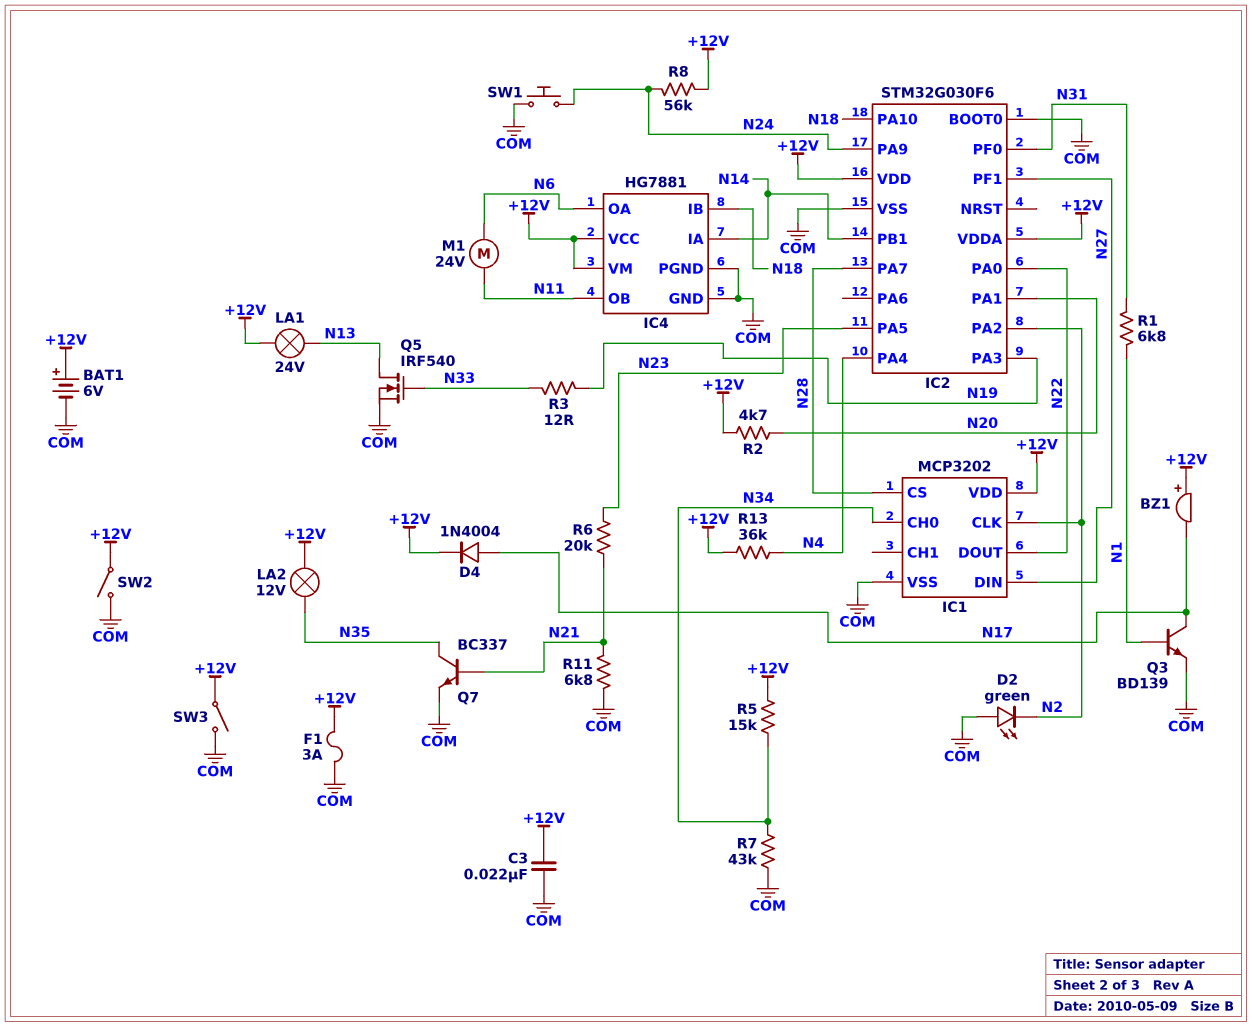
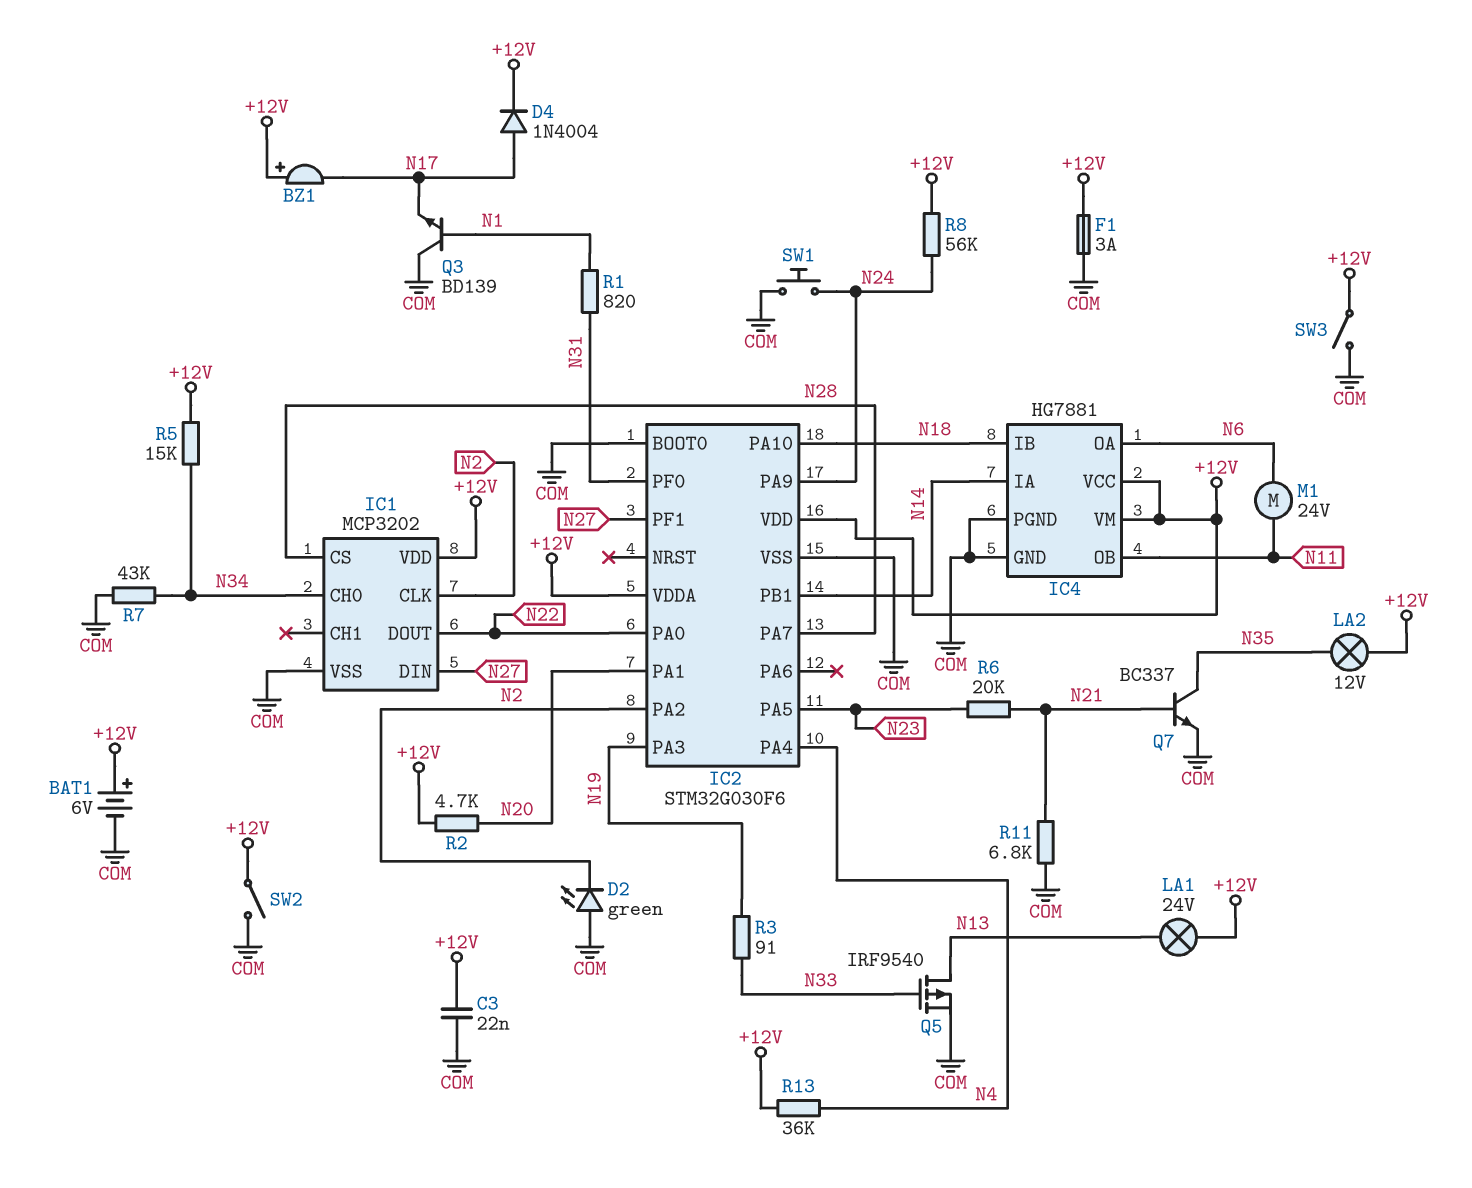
Q3: NPN BD139 (B N1, C N17, E COM) -> NPN BD139 (B N1, C COM, E N17)
Q5: NMOS IRF540 (G N33, D N13, S COM) -> PMOS IRF9540 (G N33, D N13, S COM)
R1: 6.8k (N1, N31) -> 820 (N1, N31)
R3: 12 (N19, N33) -> 91 (N19, N33)

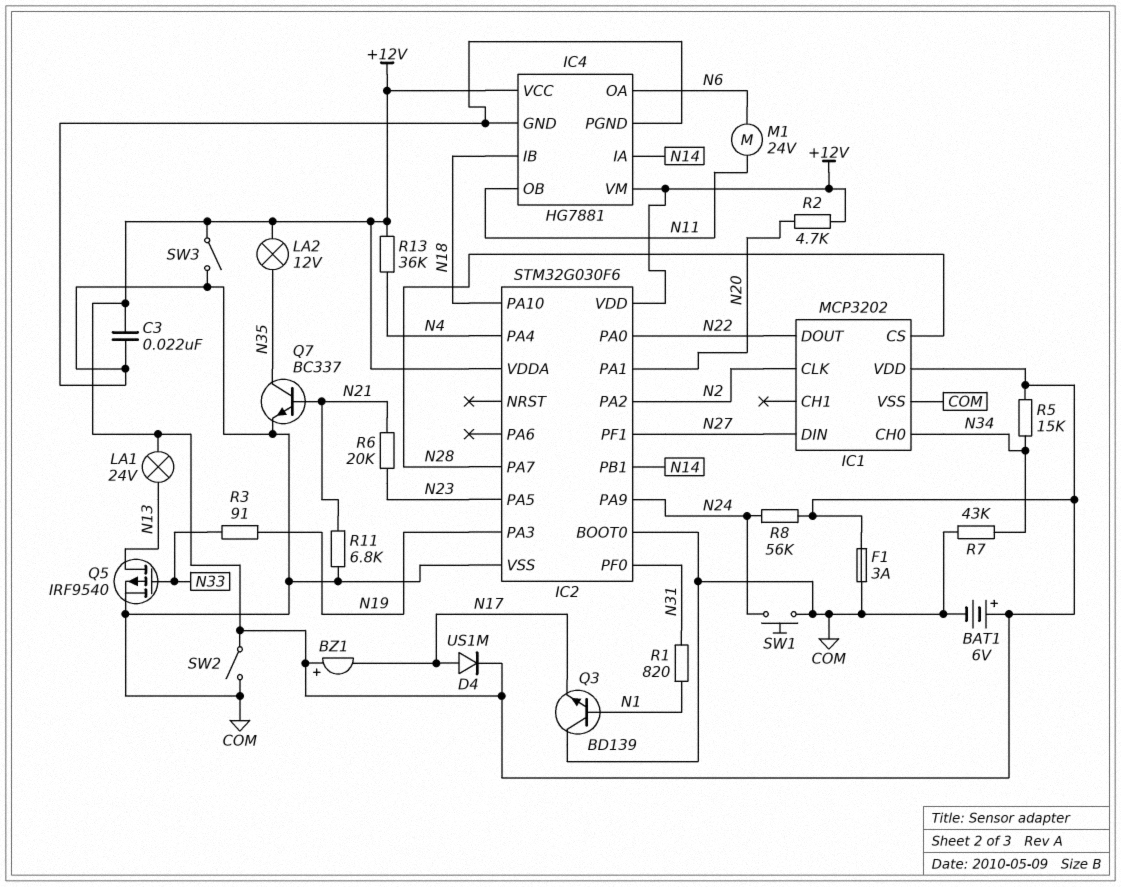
D2: LED green (A COM, K N2) -> none
D4: diode 1N4004 (A N17, K +12V) -> diode US1M (A N17, K +12V)

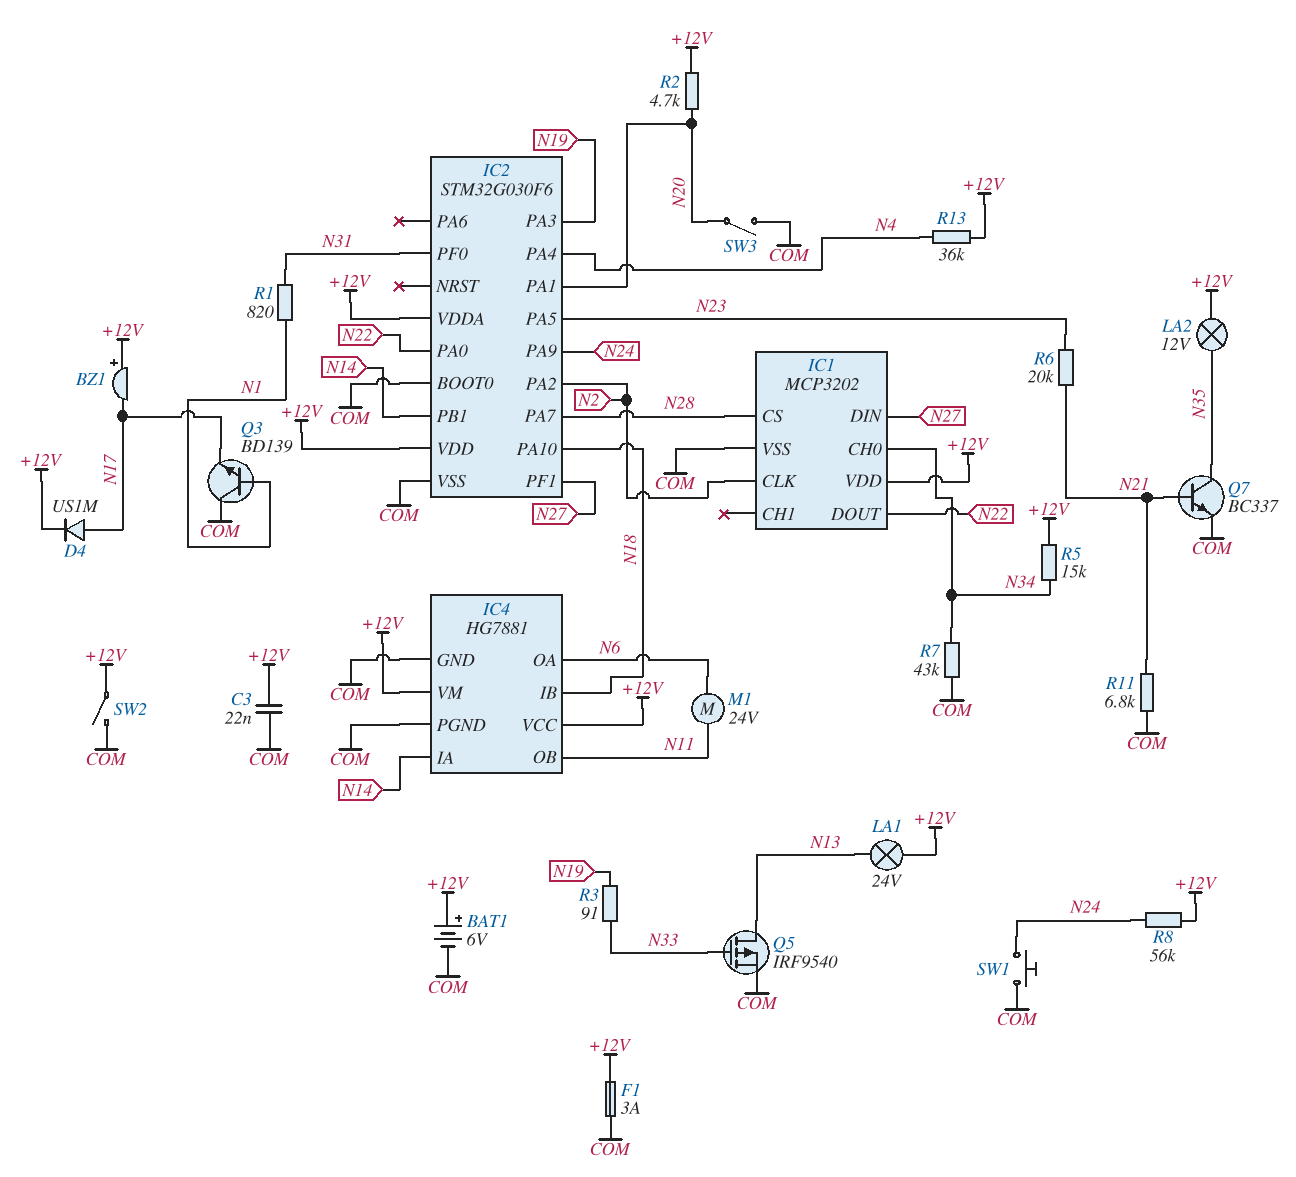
SW3: switch (+12V, COM) -> switch (COM, N20)

